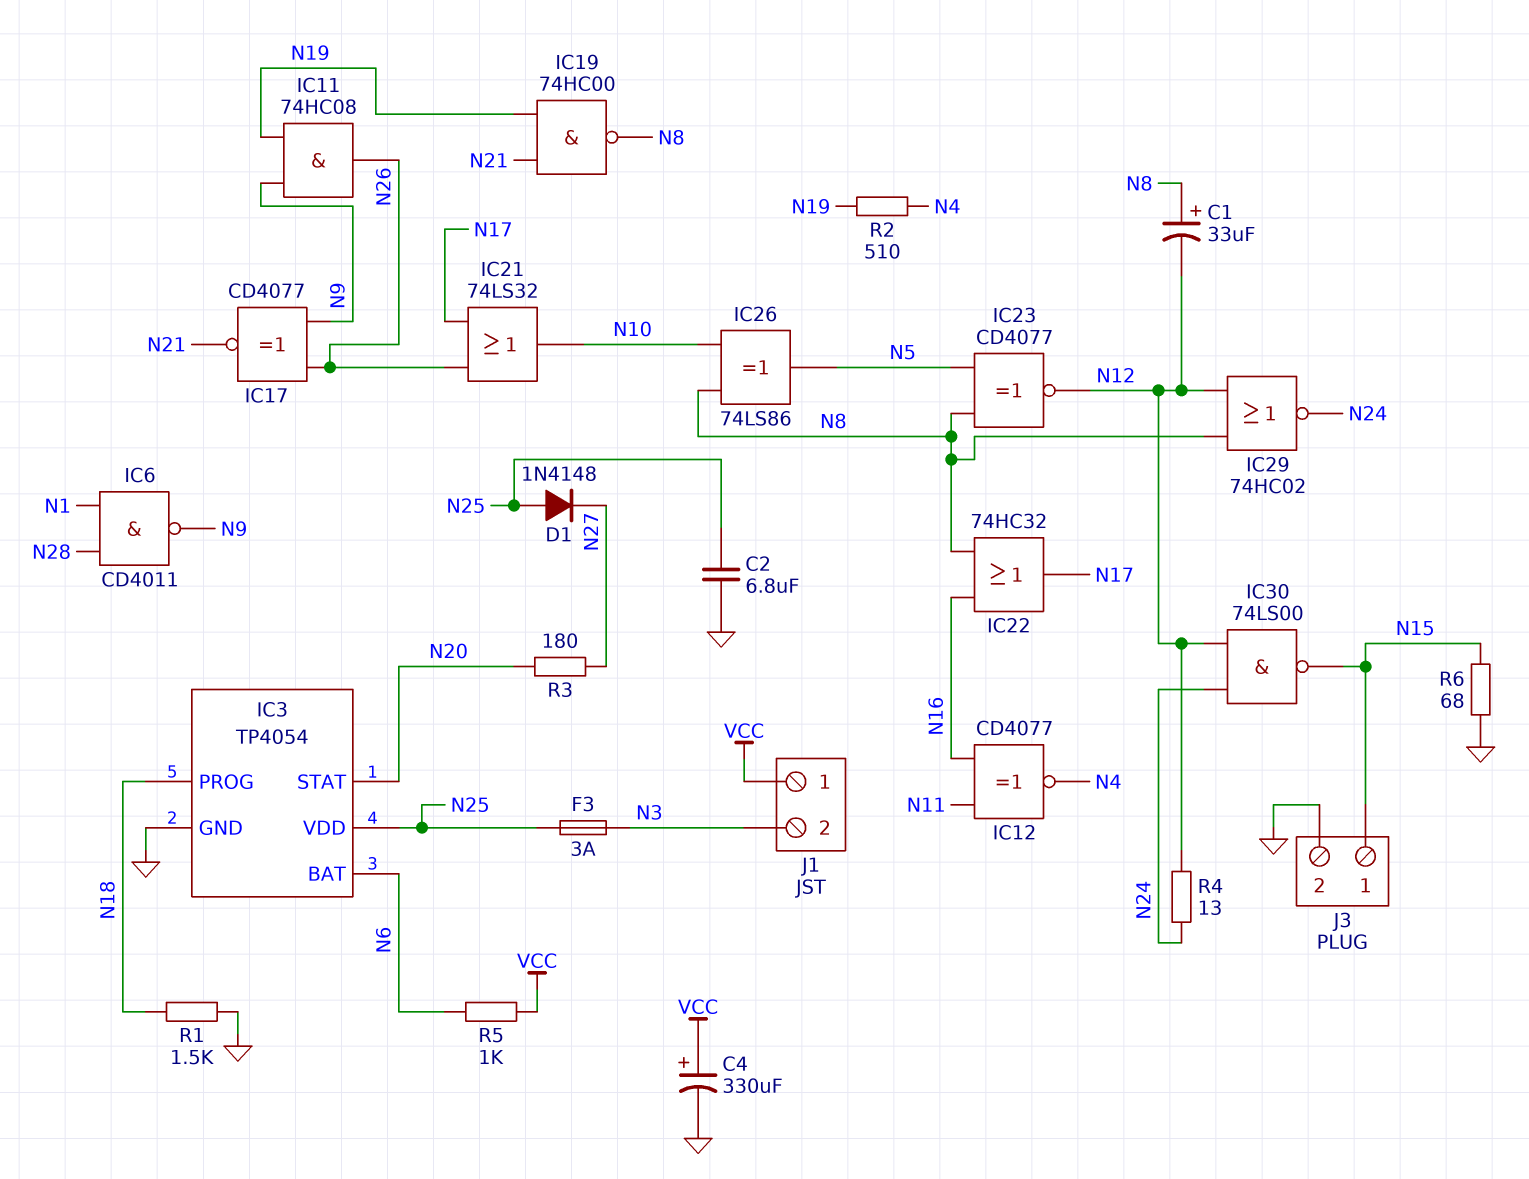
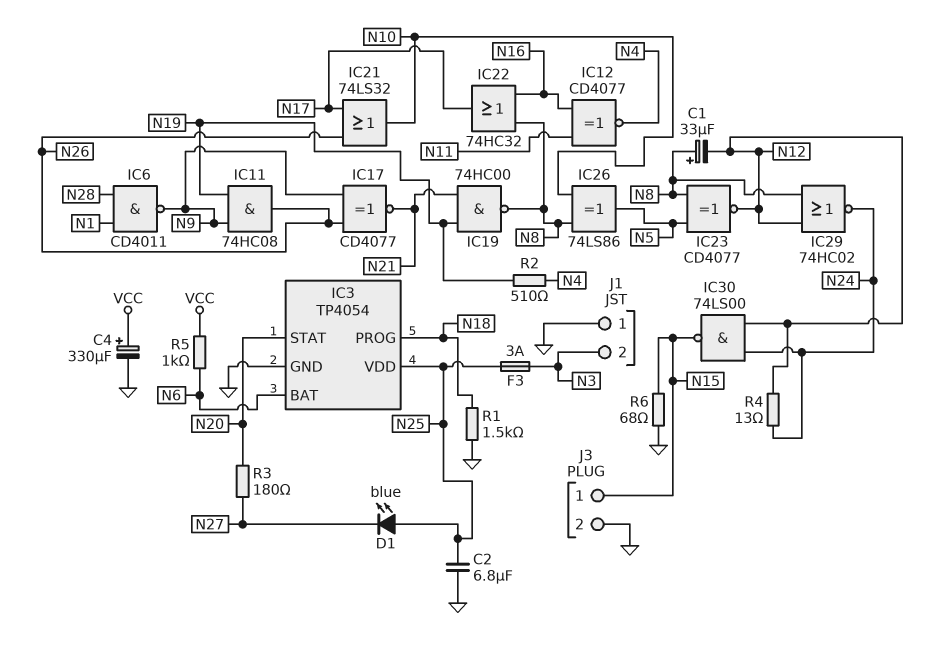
D1: diode 1N4148 (A N25, K N27) -> LED blue (A N25, K N27)
J1 pin 1: VCC -> GND

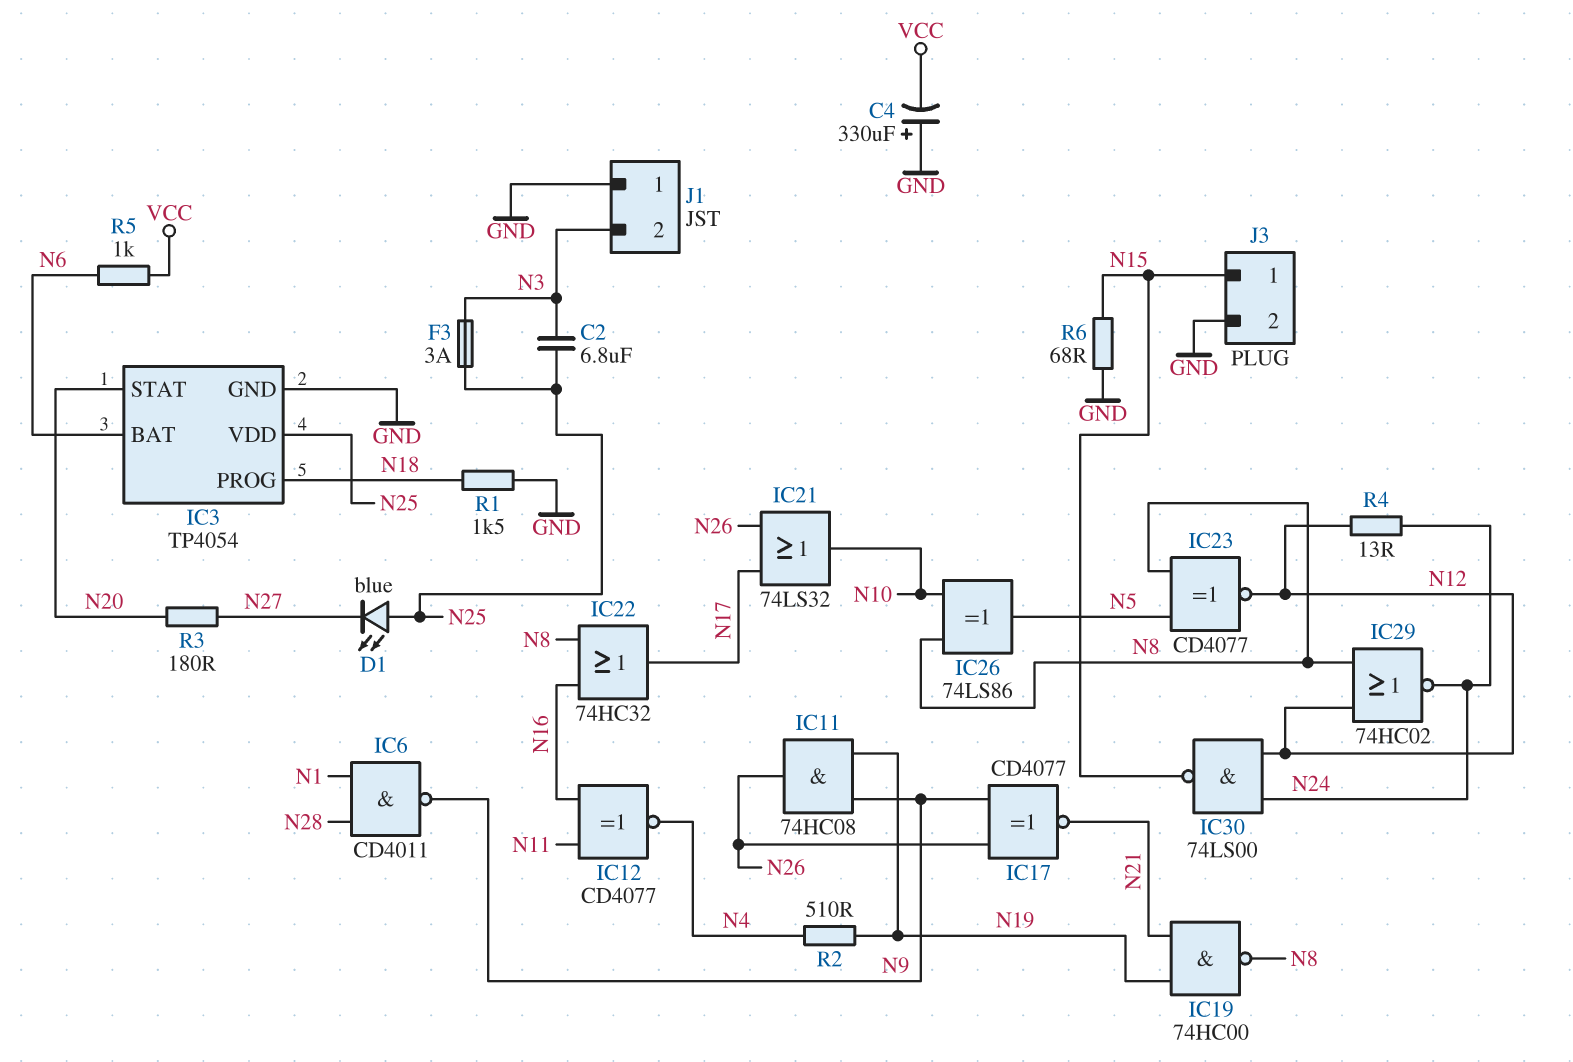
C1: 33uF (plus N8, minus N12) -> none
C2: 6.8uF (GND, N25) -> 6.8uF (N3, N25)
C4: 330uF (plus VCC, minus GND) -> 330uF (plus GND, minus VCC)

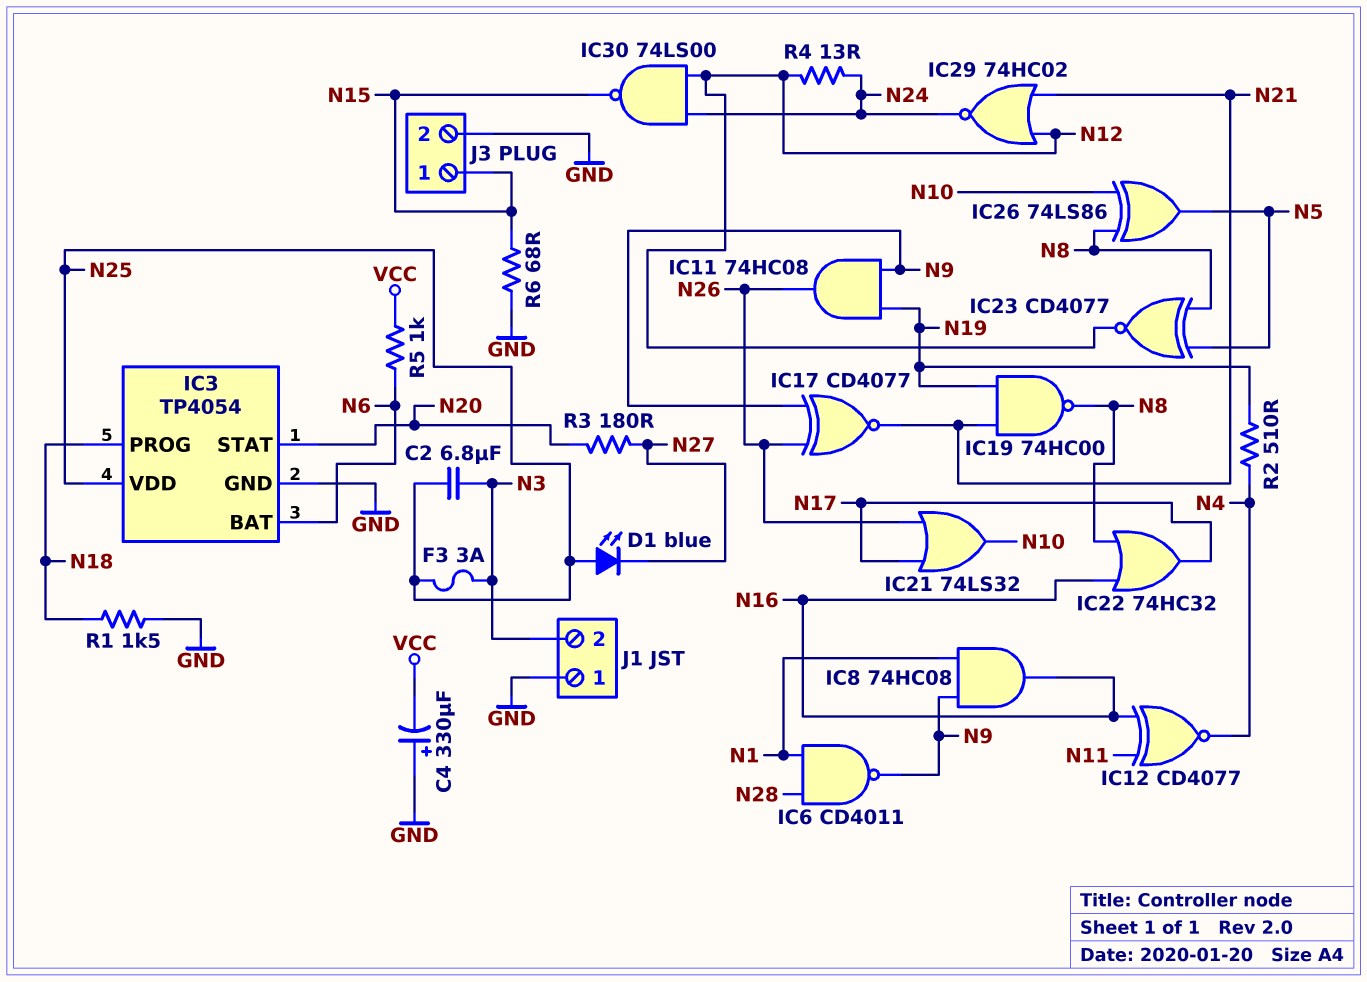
IC8: none -> AND 74HC08 (in N1, in N9, out N16)
IC29: NOR 74HC02 (in N8, in N12, out N24) -> NOR 74HC02 (in N12, in N21, out N24)

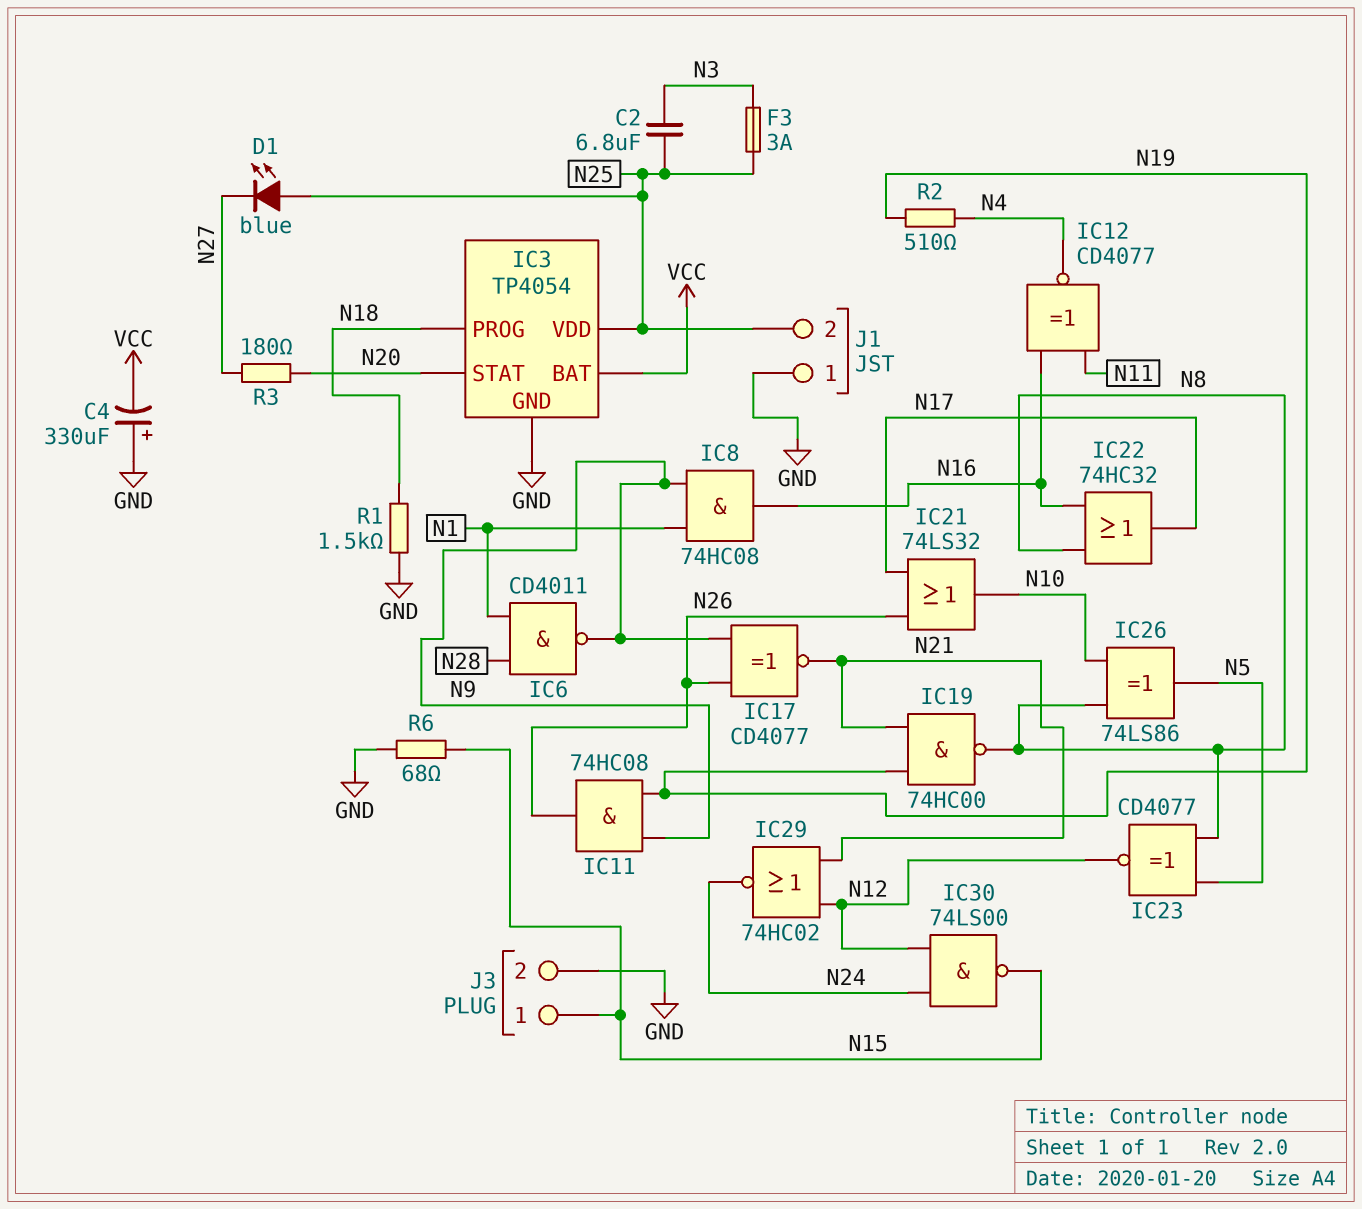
IC3 pin BAT: N6 -> VCC
J1 pin 2: N3 -> N25
R4: 13 (N12, N24) -> none
R5: 1k (N6, VCC) -> none

